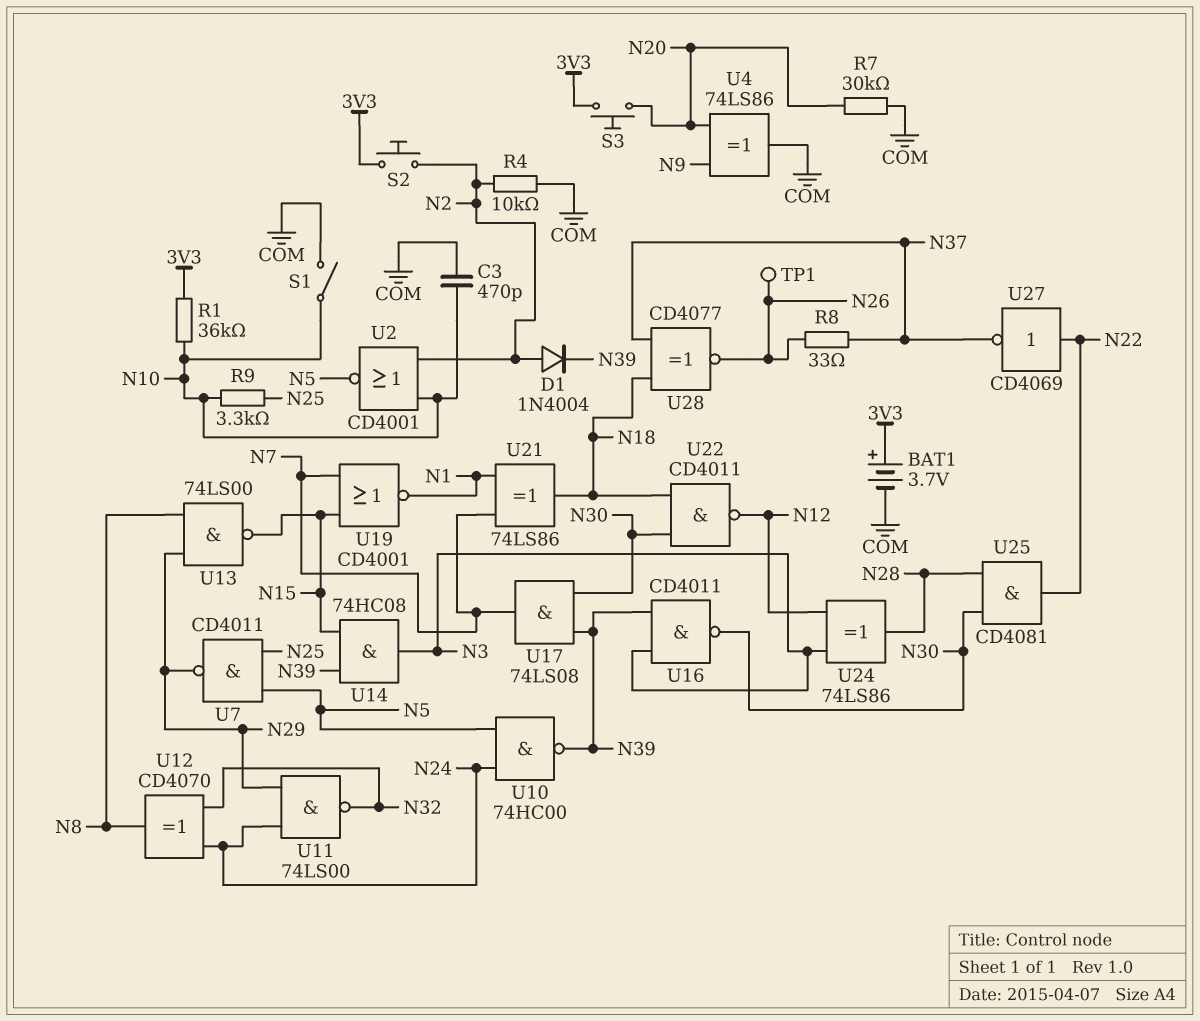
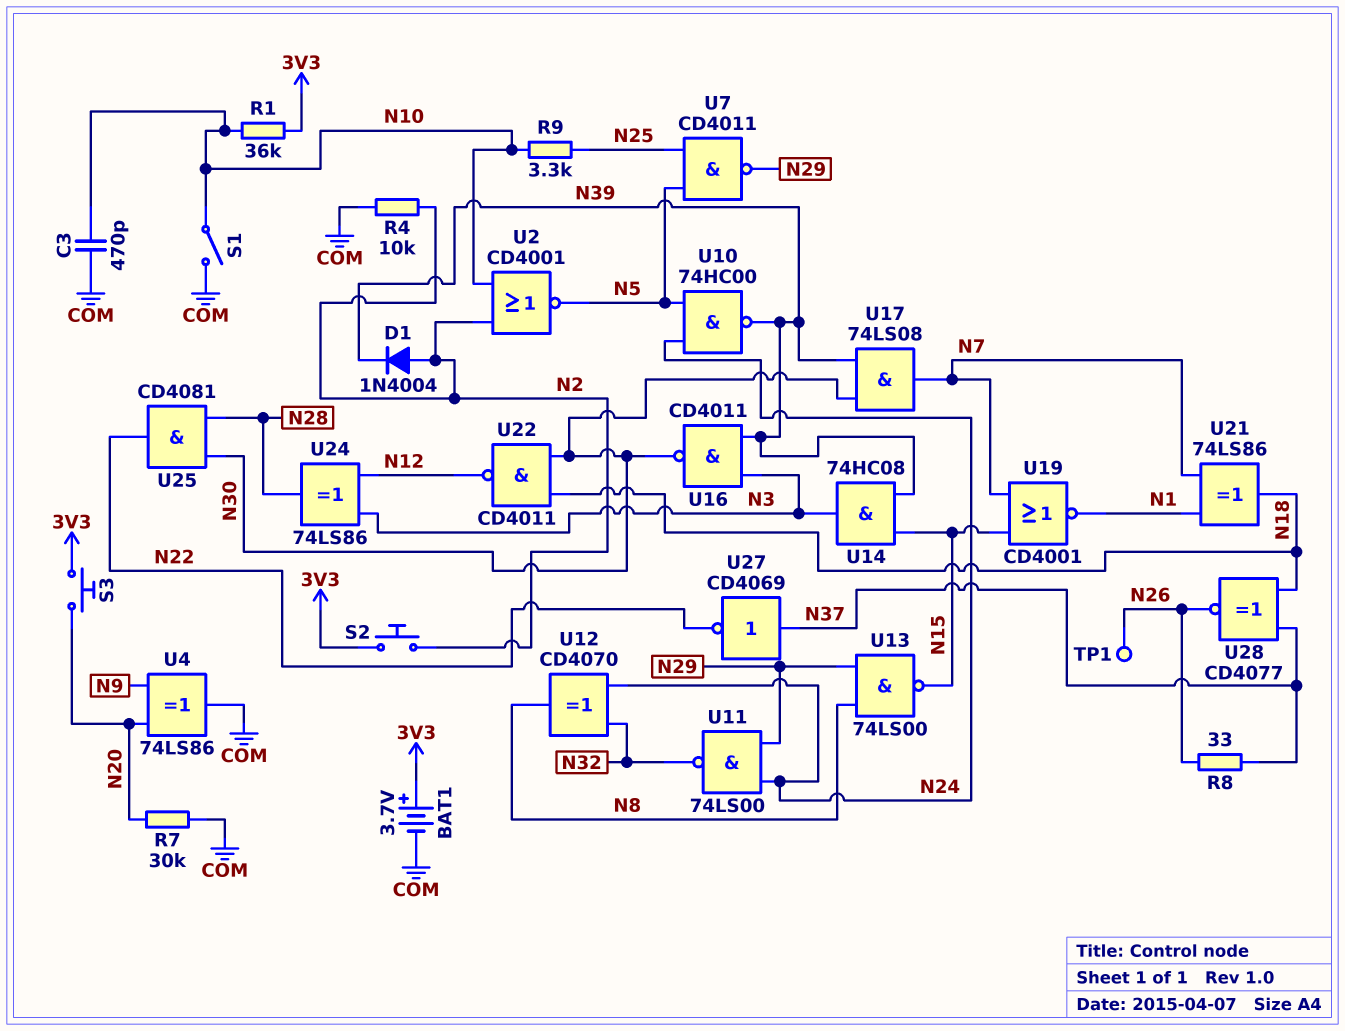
U27: NOT CD4069 (in N22, out N37) -> NOT CD4069 (in N37, out N22)

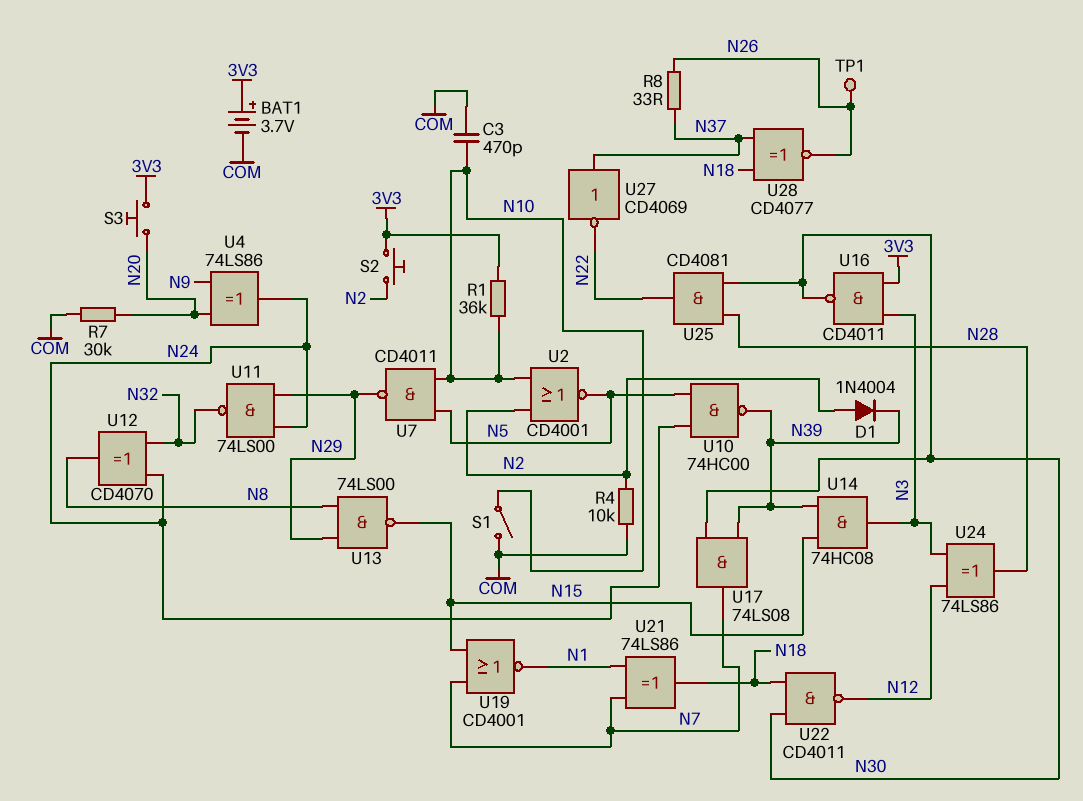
R9: 3.3k (N10, N25) -> none
U4: XOR 74LS86 (in N9, in N20, out COM) -> XOR 74LS86 (in N9, in N20, out N24)
U7: NAND CD4011 (in N5, in N25, out N29) -> NAND CD4011 (in N5, in N10, out N29)
U16: NAND CD4011 (in N3, in N39, out N30) -> NAND CD4011 (in 3V3, in N3, out N30)

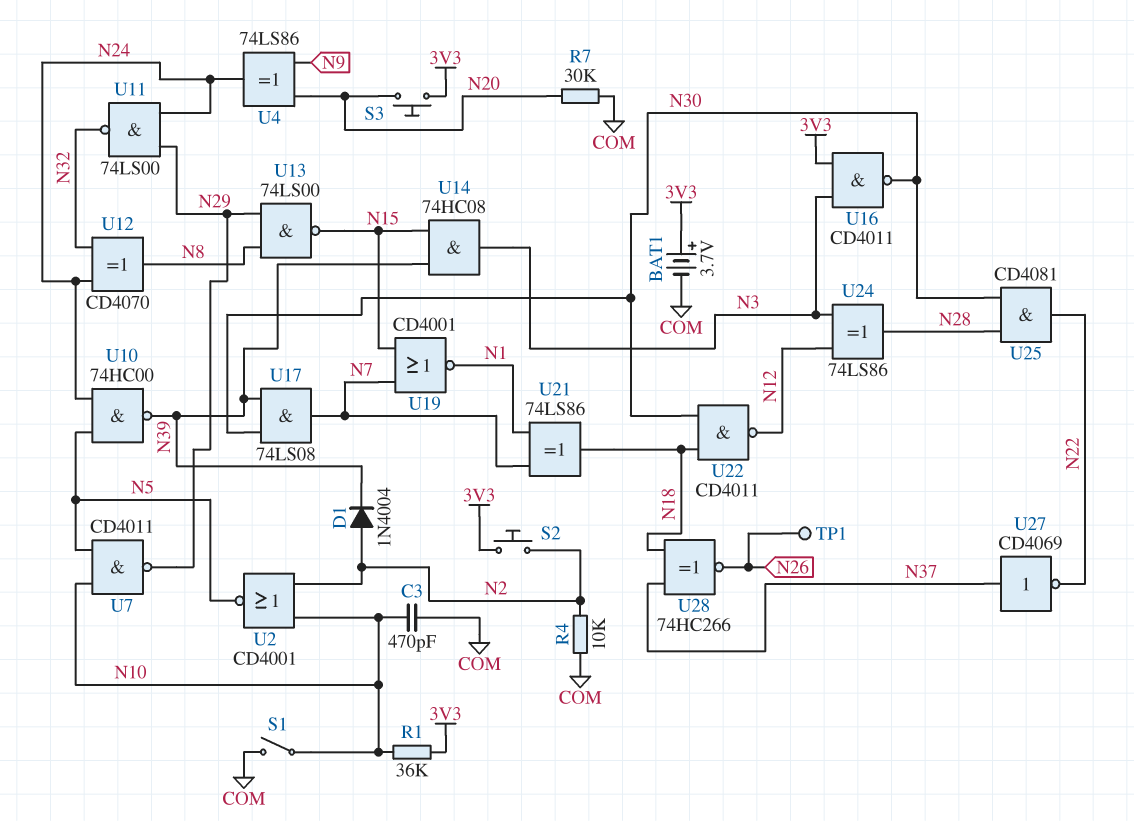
R8: 33 (N26, N37) -> none
U28: XNOR CD4077 (in N18, in N37, out N26) -> XNOR 74HC266 (in N18, in N37, out N26)

